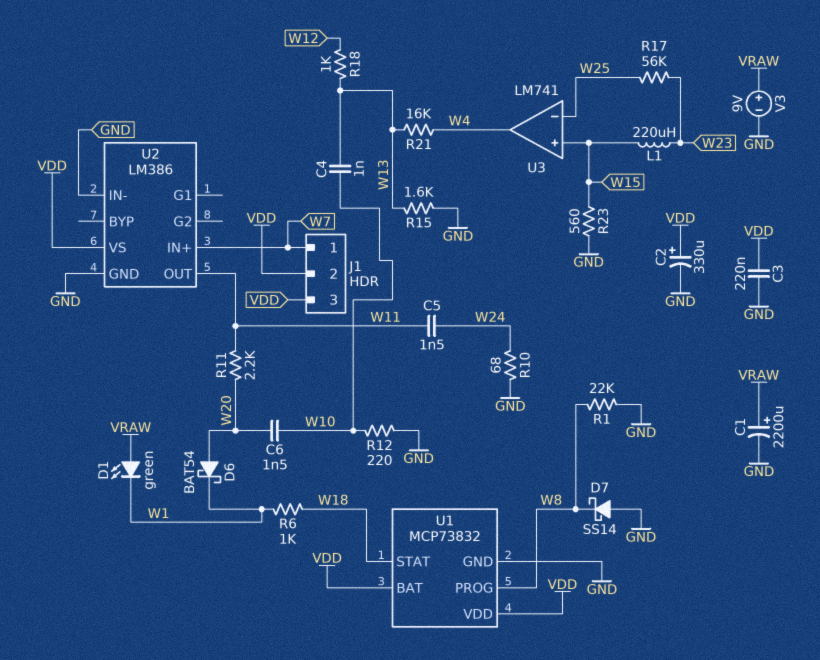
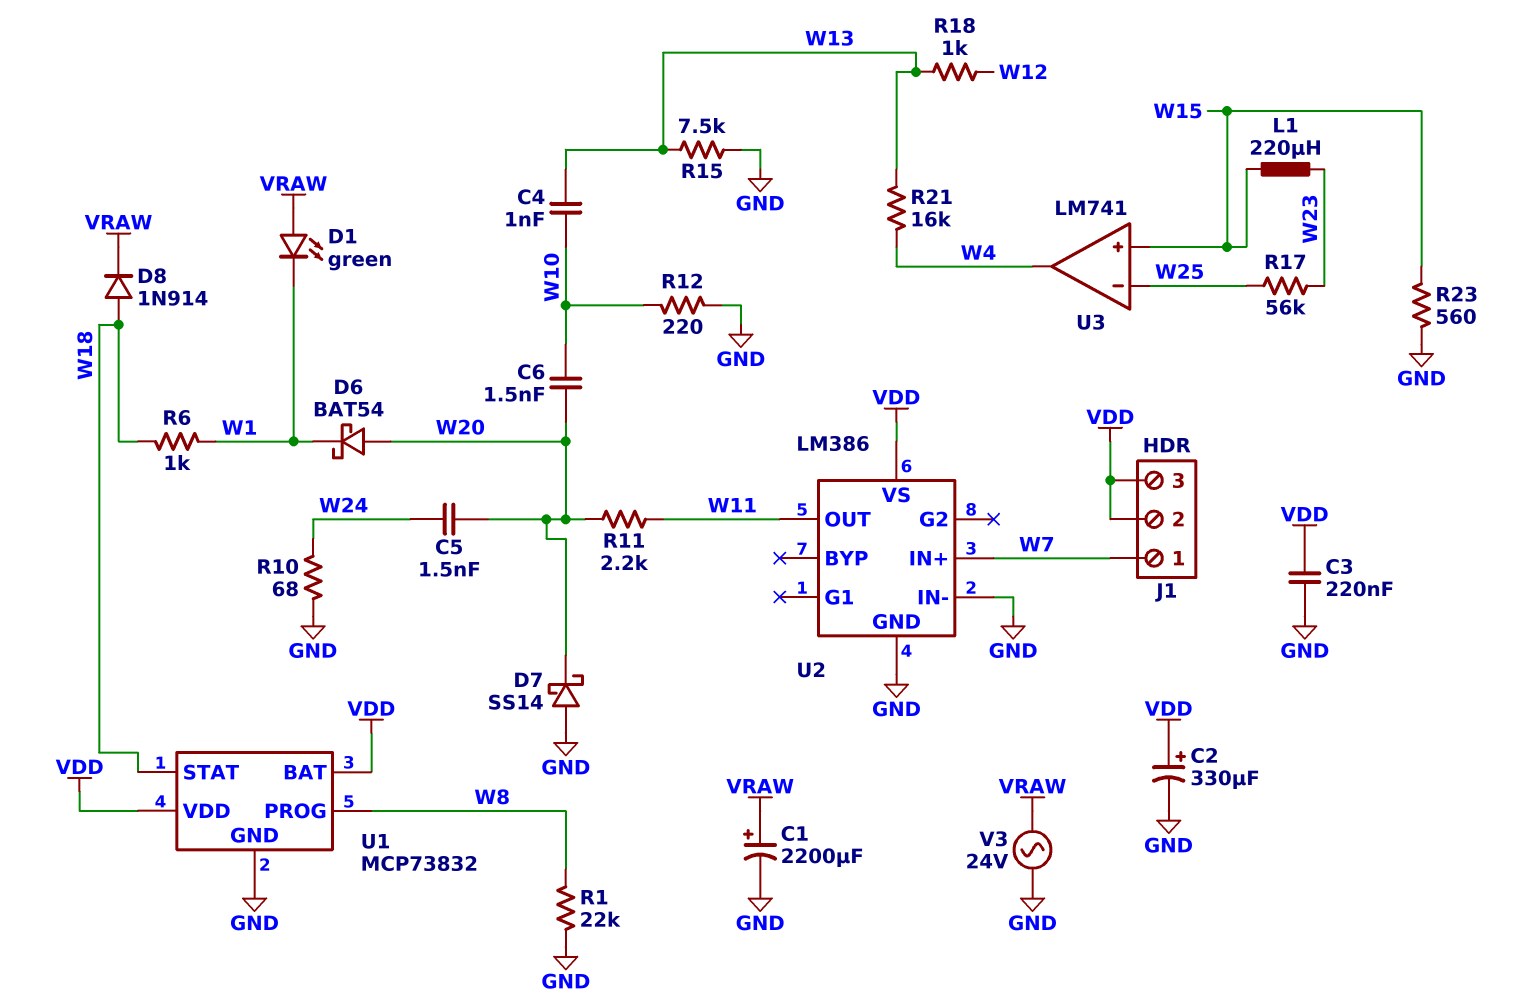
C5: 1.5nF (W11, W24) -> 1.5nF (W20, W24)
D7: schottky SS14 (A GND, K W8) -> schottky SS14 (A GND, K W20)
D8: none -> diode 1N914 (A W18, K VRAW)
R15: 1.6k (GND, W13) -> 7.5k (GND, W13)
V3: 9V (plus VRAW, minus GND) -> AC 24V (GND, VRAW)

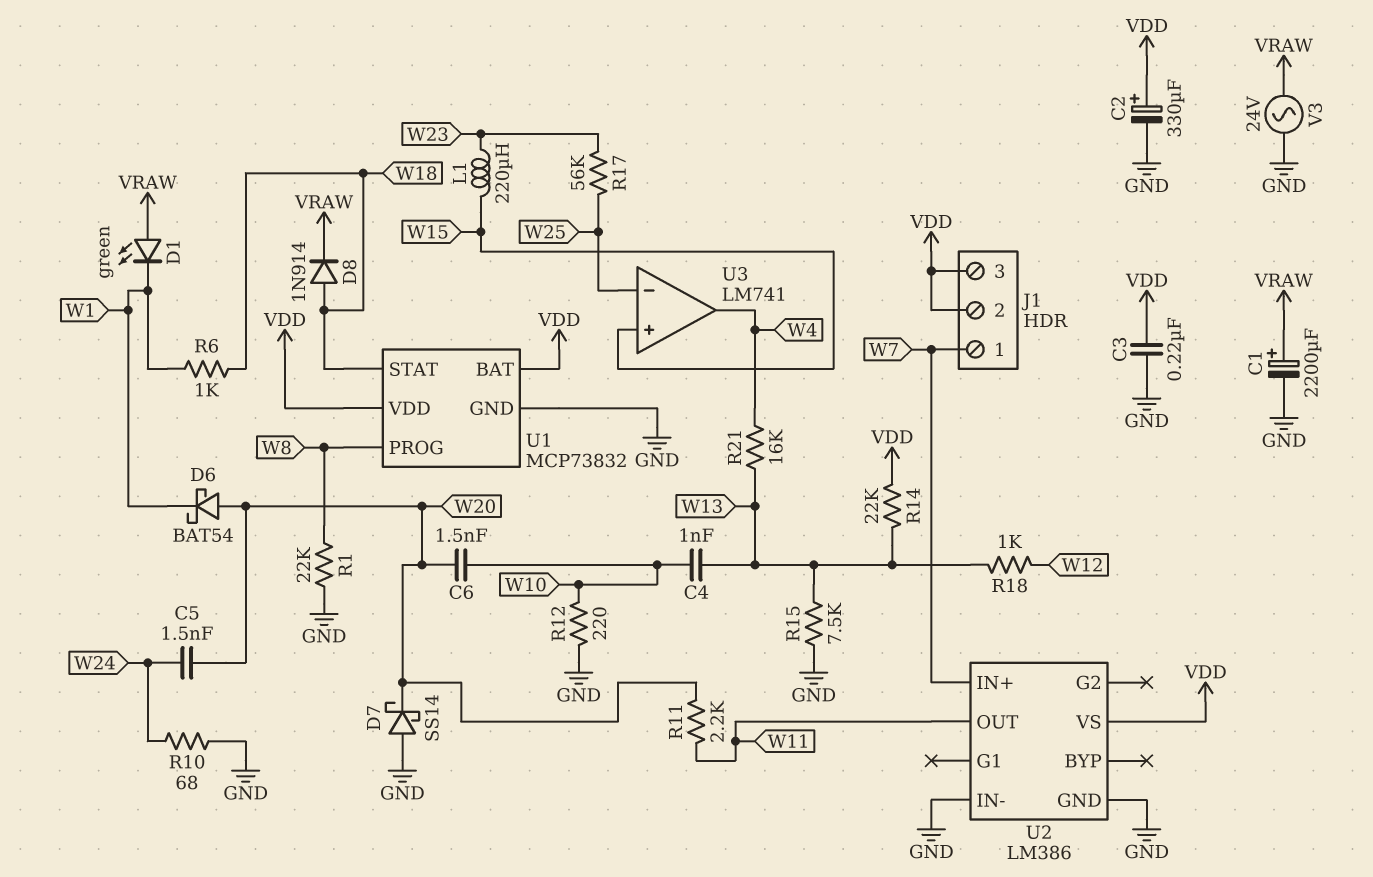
R14: none -> 22k (VDD, W13)
R23: 560 (GND, W15) -> none

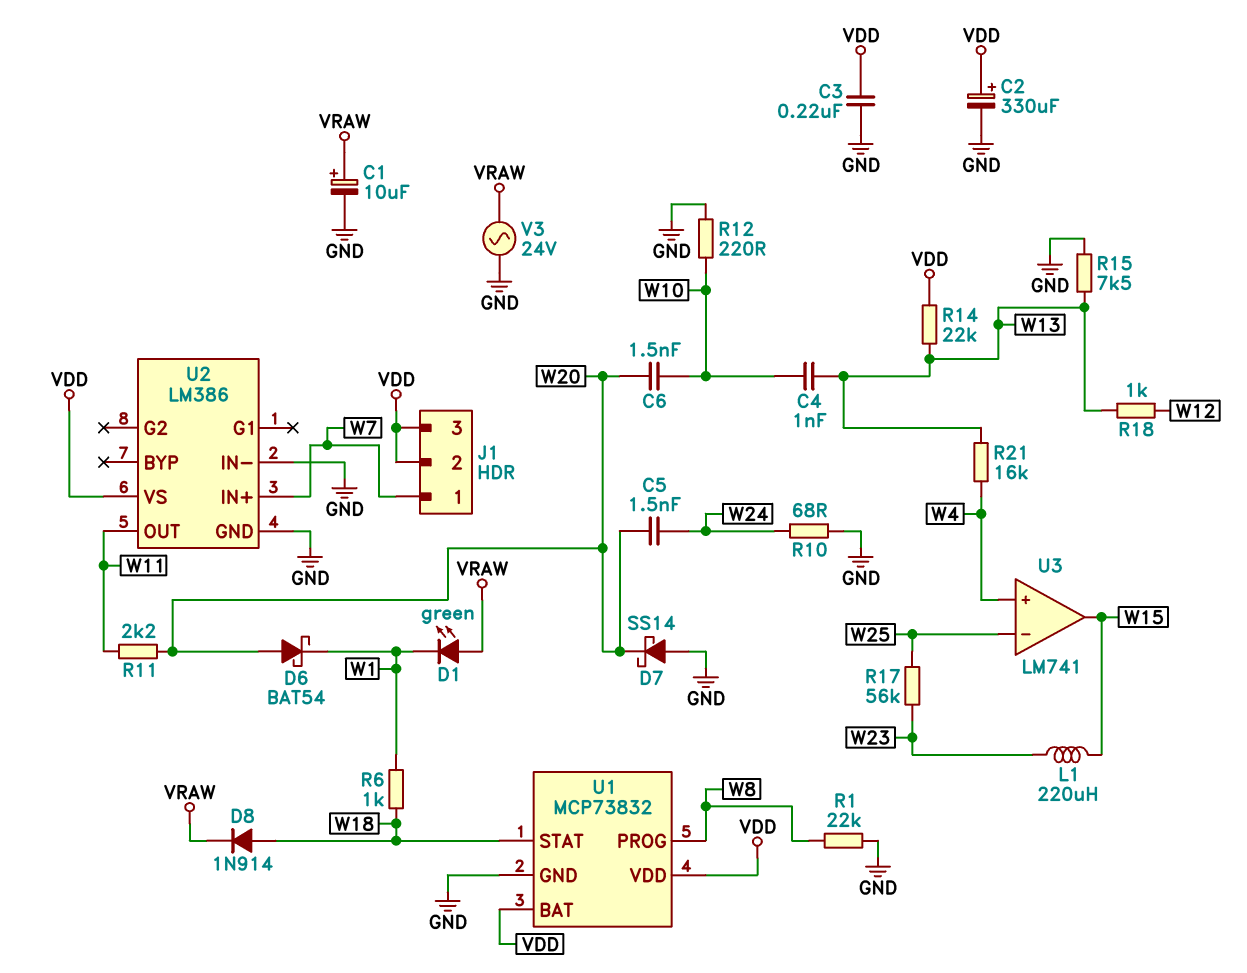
C1: 2200uF (plus VRAW, minus GND) -> 10uF (plus VRAW, minus GND)
U3 pin in+: W15 -> W4
U3 pin out: W4 -> W15

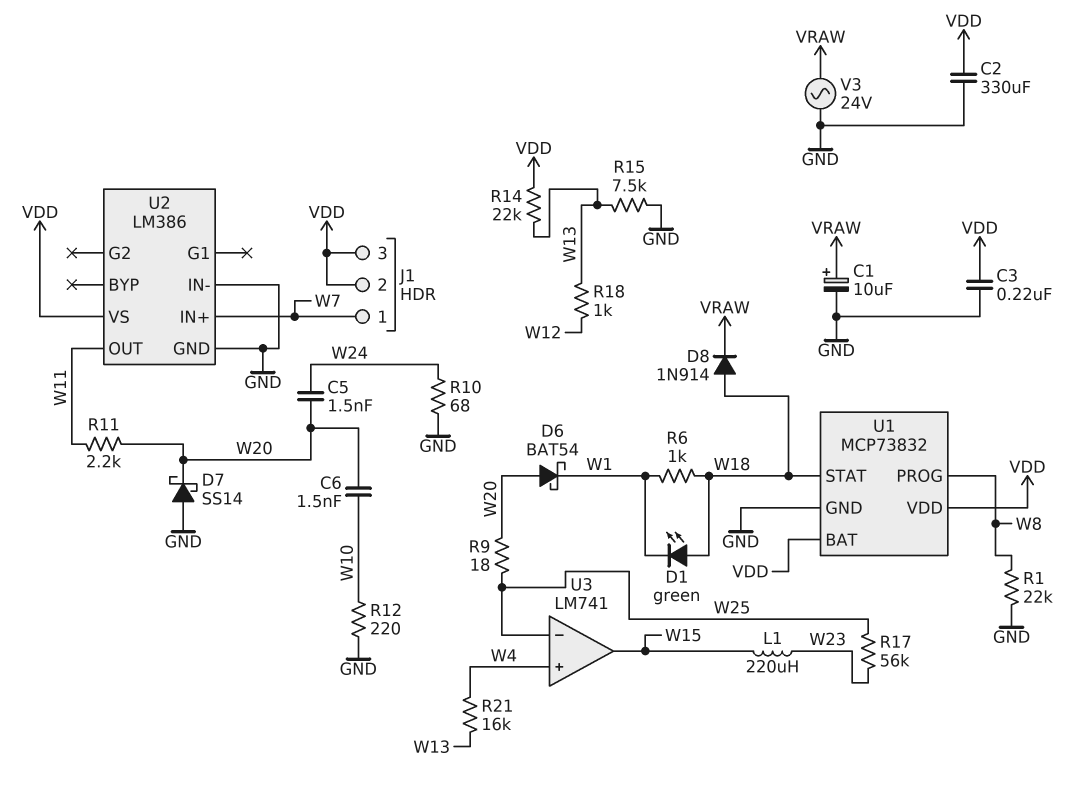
C2: 330uF (plus VDD, minus GND) -> 330uF (GND, VDD)
C4: 1nF (W10, W13) -> none
D1: LED green (A VRAW, K W1) -> LED green (A W18, K W1)
R9: none -> 18 (W20, W25)

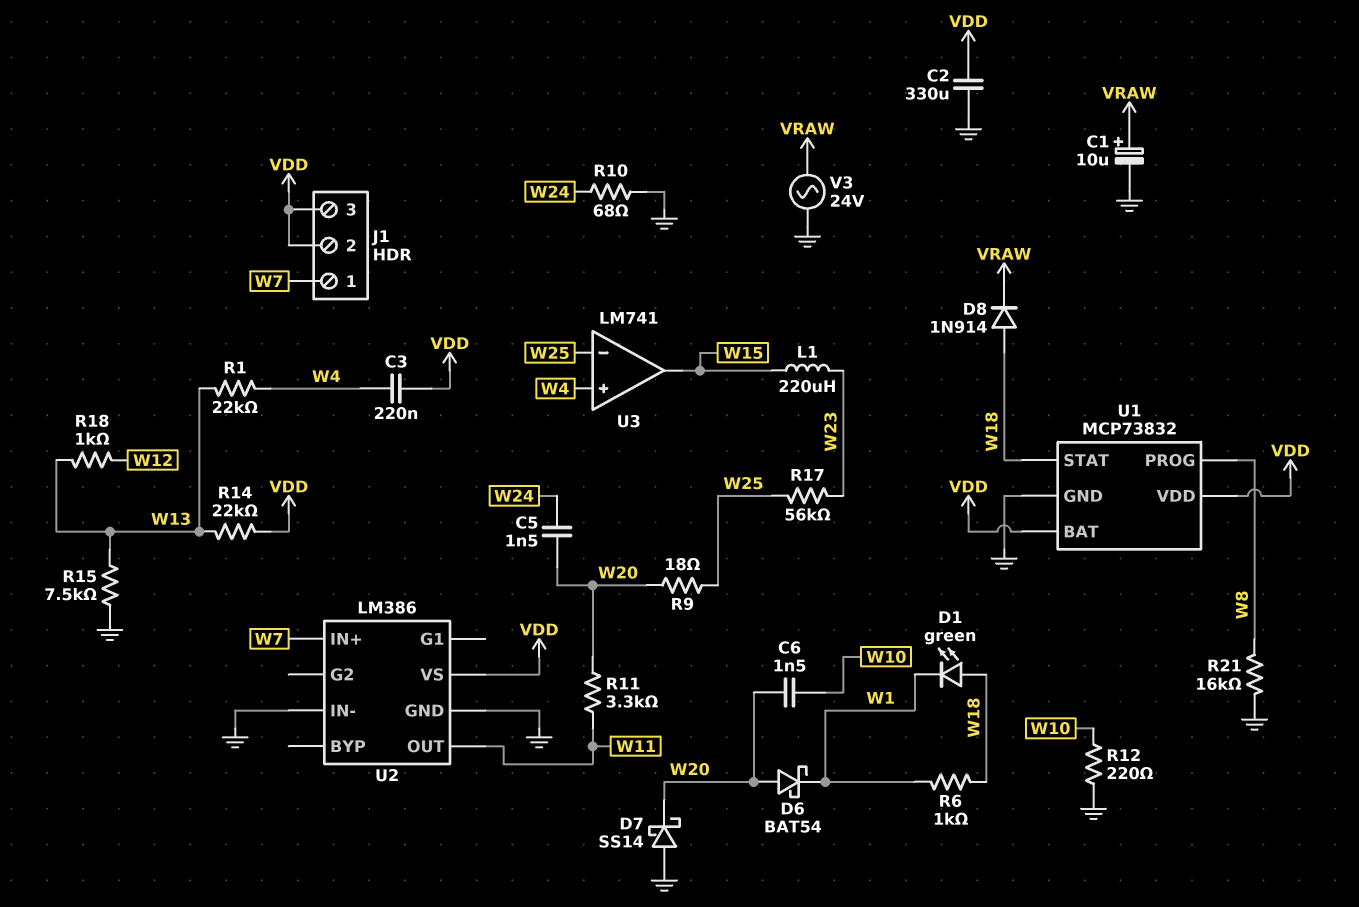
C3: 220nF (GND, VDD) -> 220nF (VDD, W4)
R1: 22k (GND, W8) -> 22k (W4, W13)
R11: 2.2k (W11, W20) -> 3.3k (W11, W20)
R21: 16k (W4, W13) -> 16k (GND, W8)

